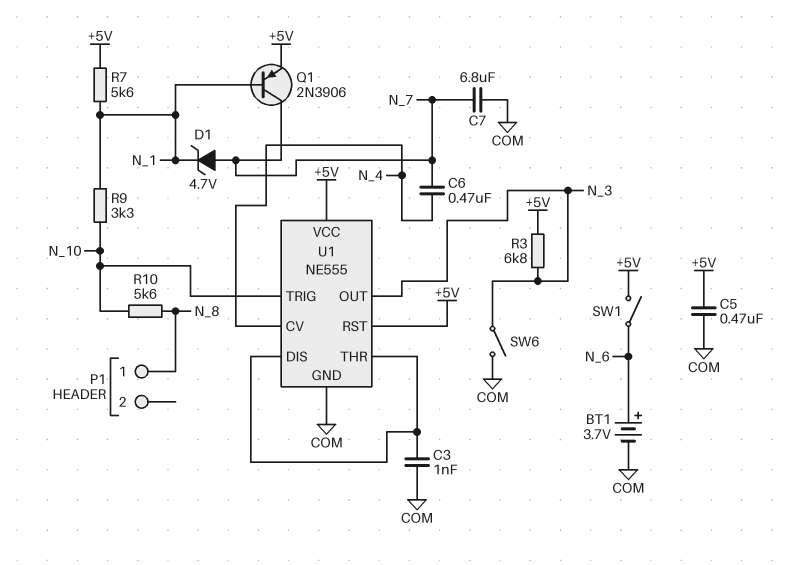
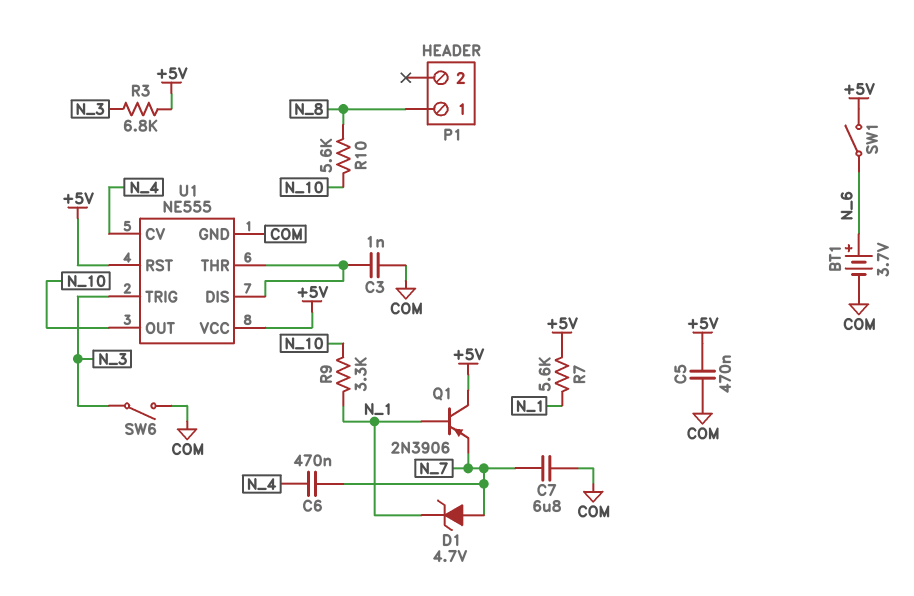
Q1: PNP 2N3906 (B N_1, C N_7, E +5V) -> PNP 2N3906 (B N_1, C +5V, E N_7)
U1 pin OUT: N_3 -> N_10
U1 pin TRIG: N_10 -> N_3

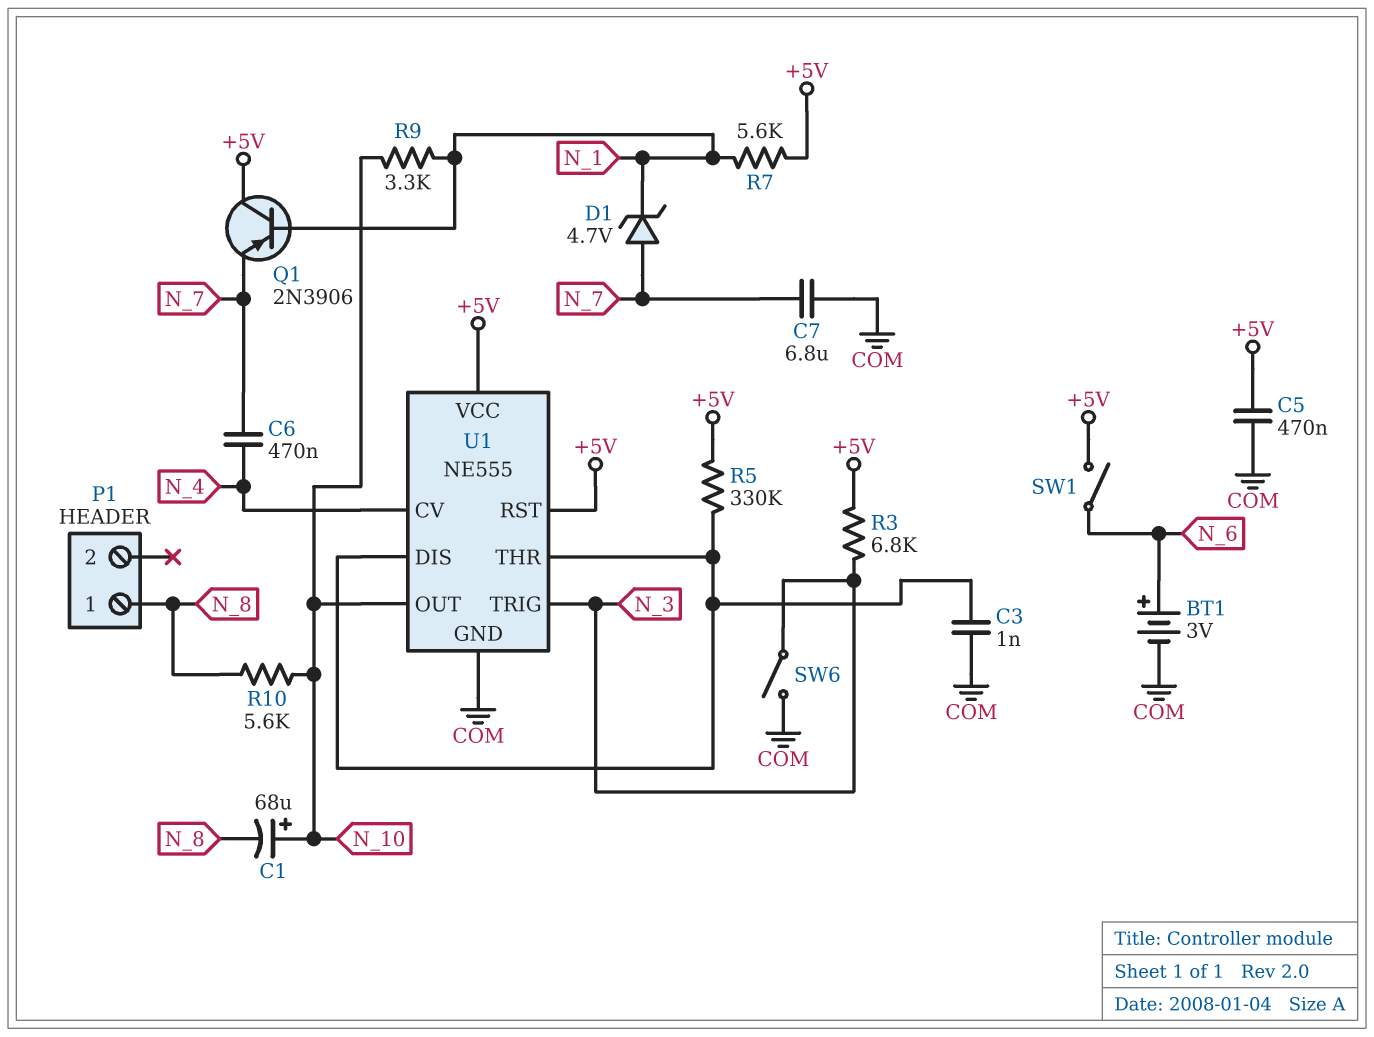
BT1: 3.7V (plus N_6, minus COM) -> 3V (plus N_6, minus COM)
C1: none -> 68uF (plus N_10, minus N_8)
R5: none -> 330k (+5V, U1/DIS)

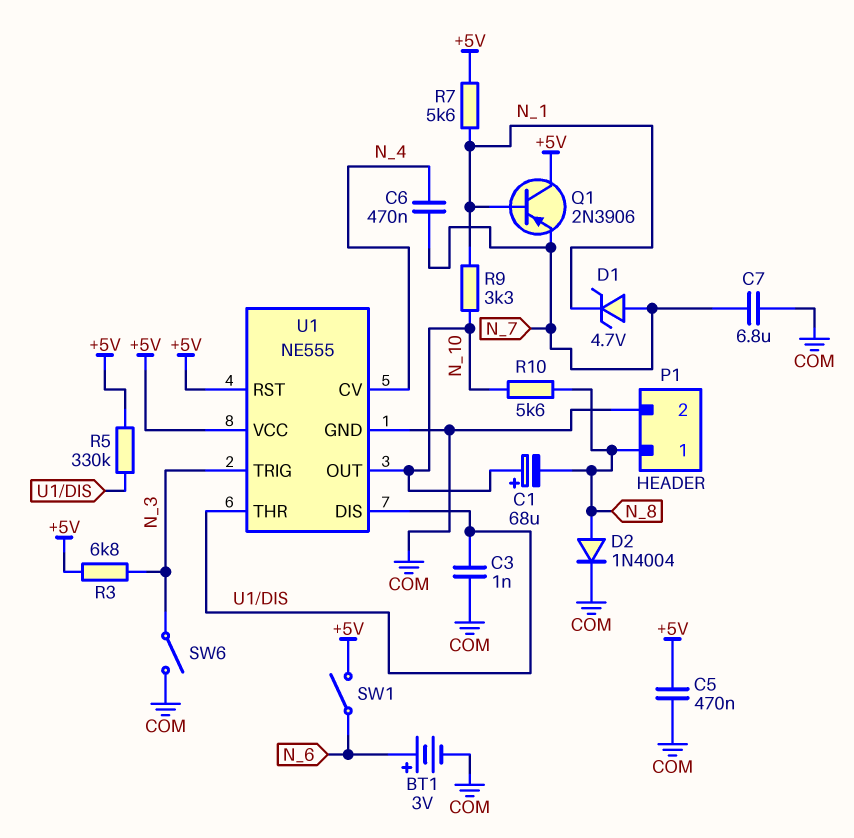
D2: none -> diode 1N4004 (A N_8, K COM)
P1 pin 2: none -> COM

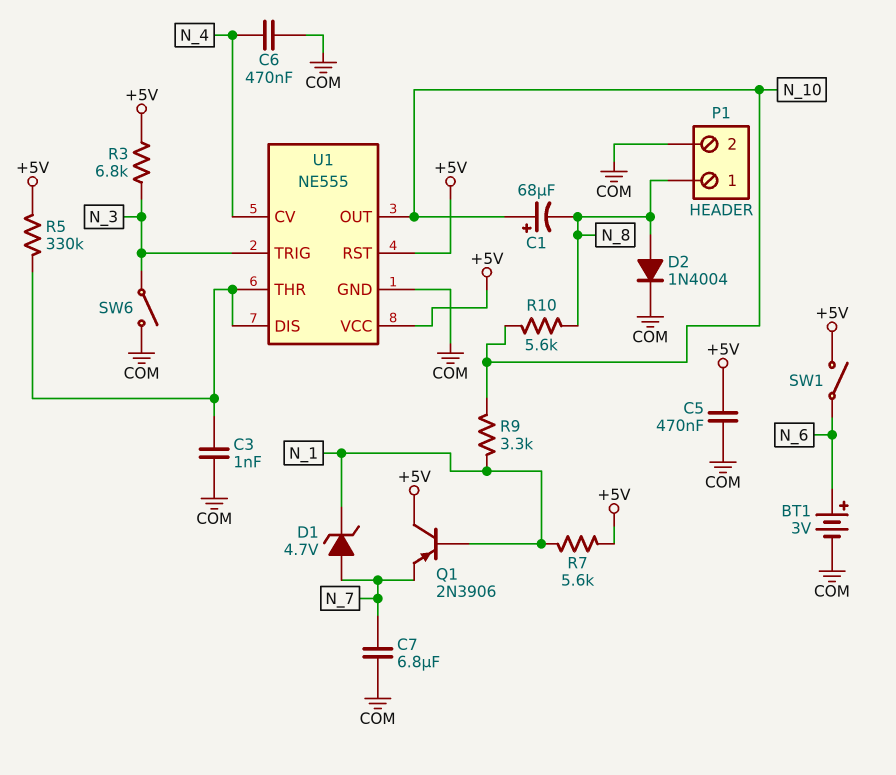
C6: 470nF (N_4, N_7) -> 470nF (COM, N_4)

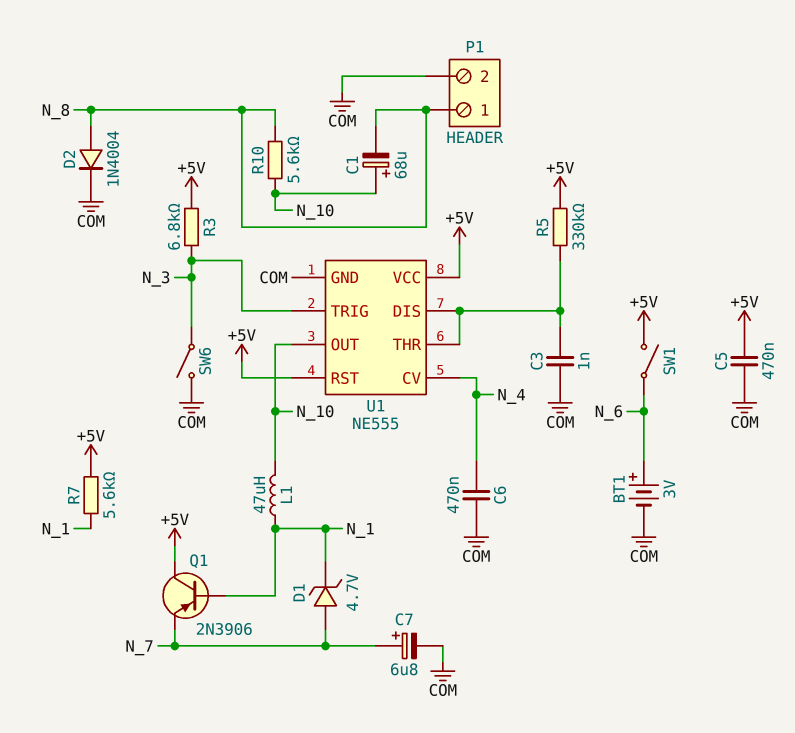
C7: 6.8uF (COM, N_7) -> 6.8uF (plus N_7, minus COM)
L1: none -> 47uH (N_1, N_10)
R9: 3.3k (N_1, N_10) -> none

